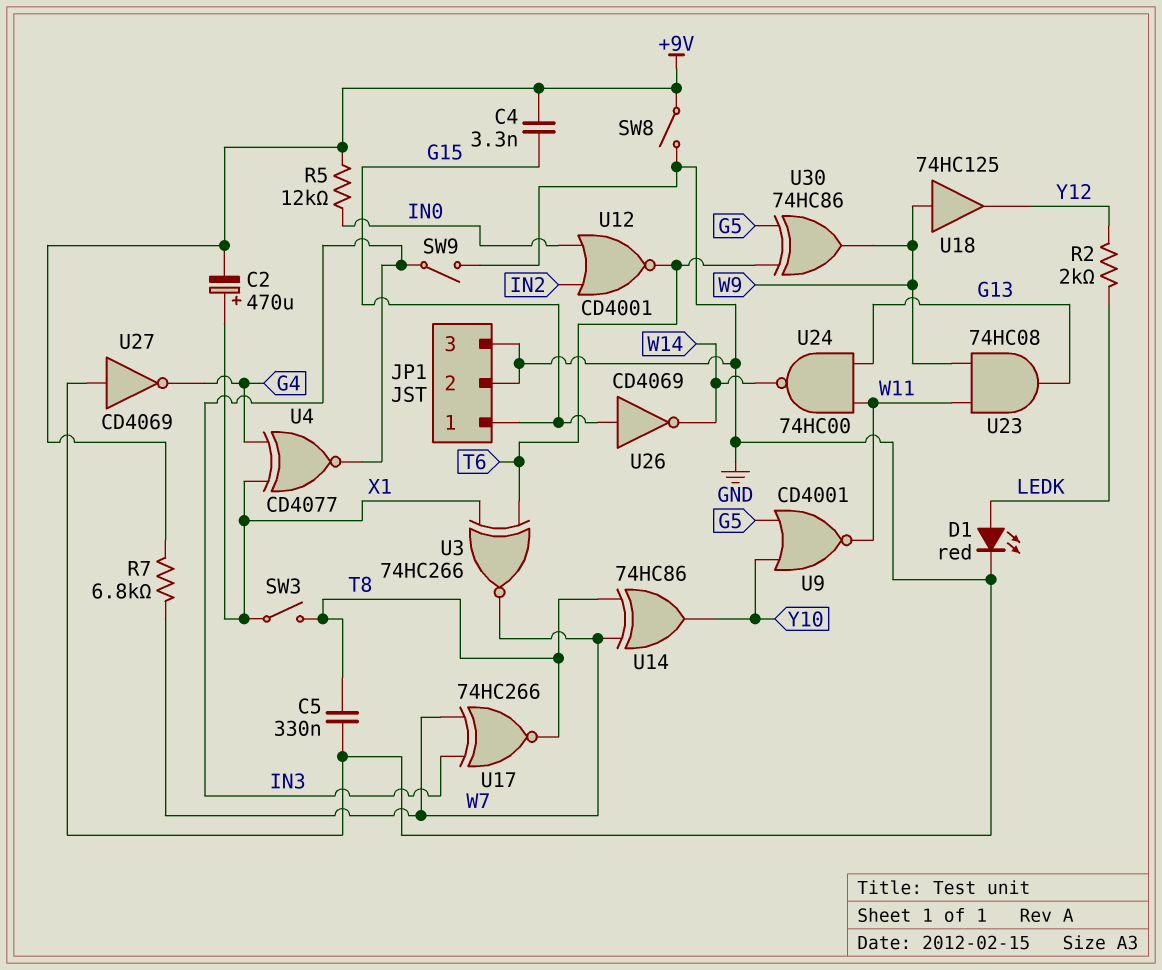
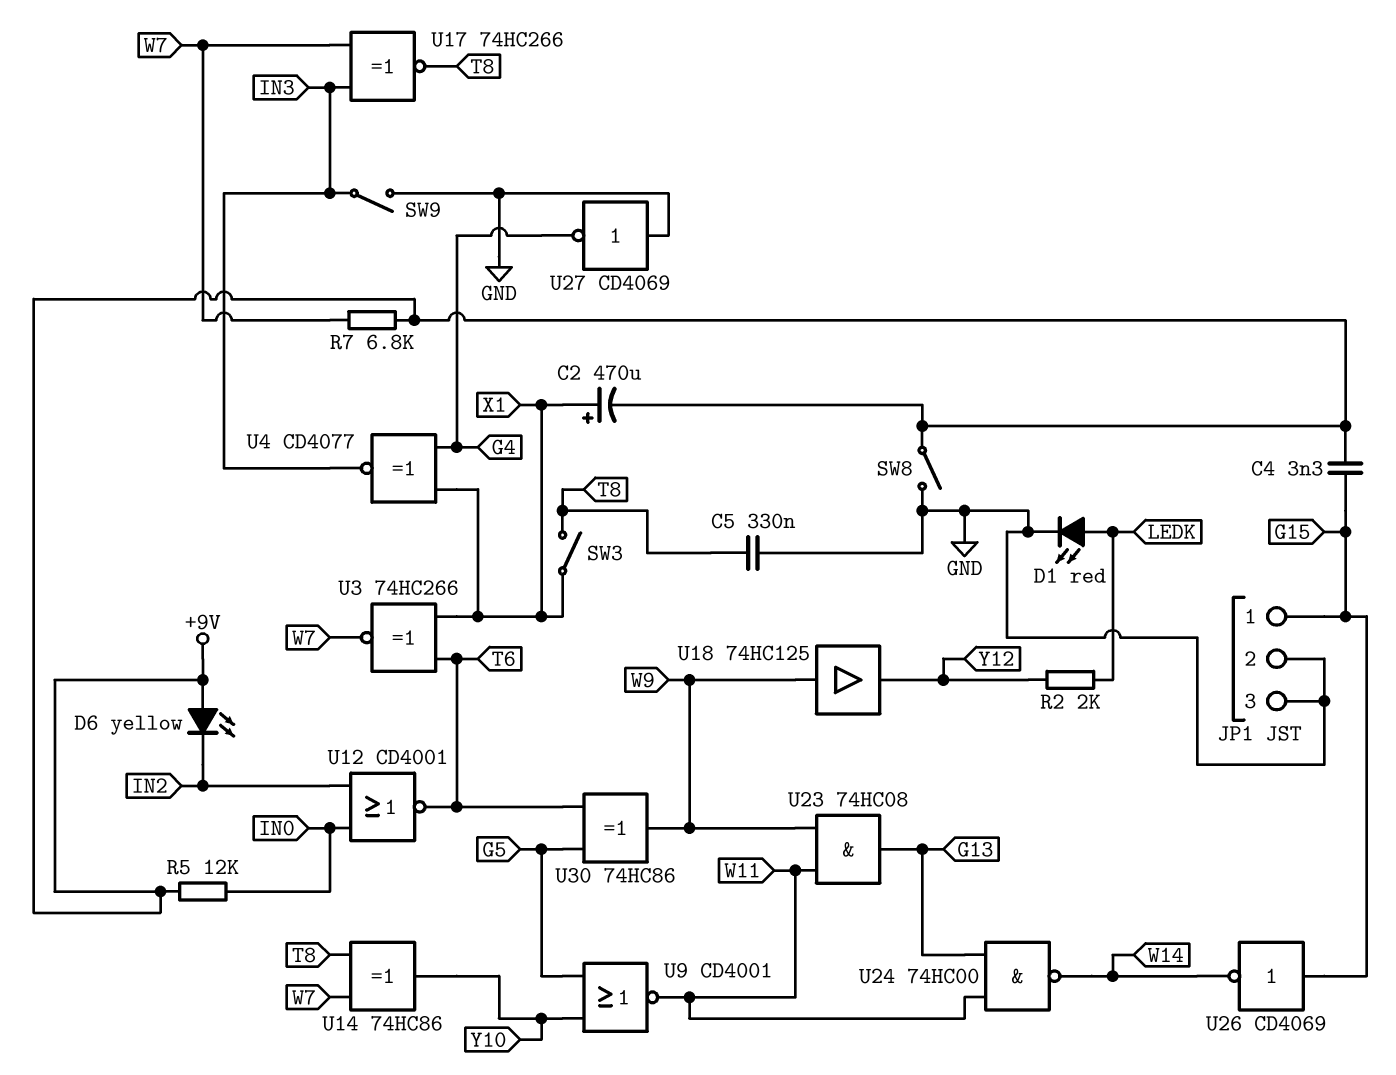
D6: none -> LED yellow (A +9V, K IN2)

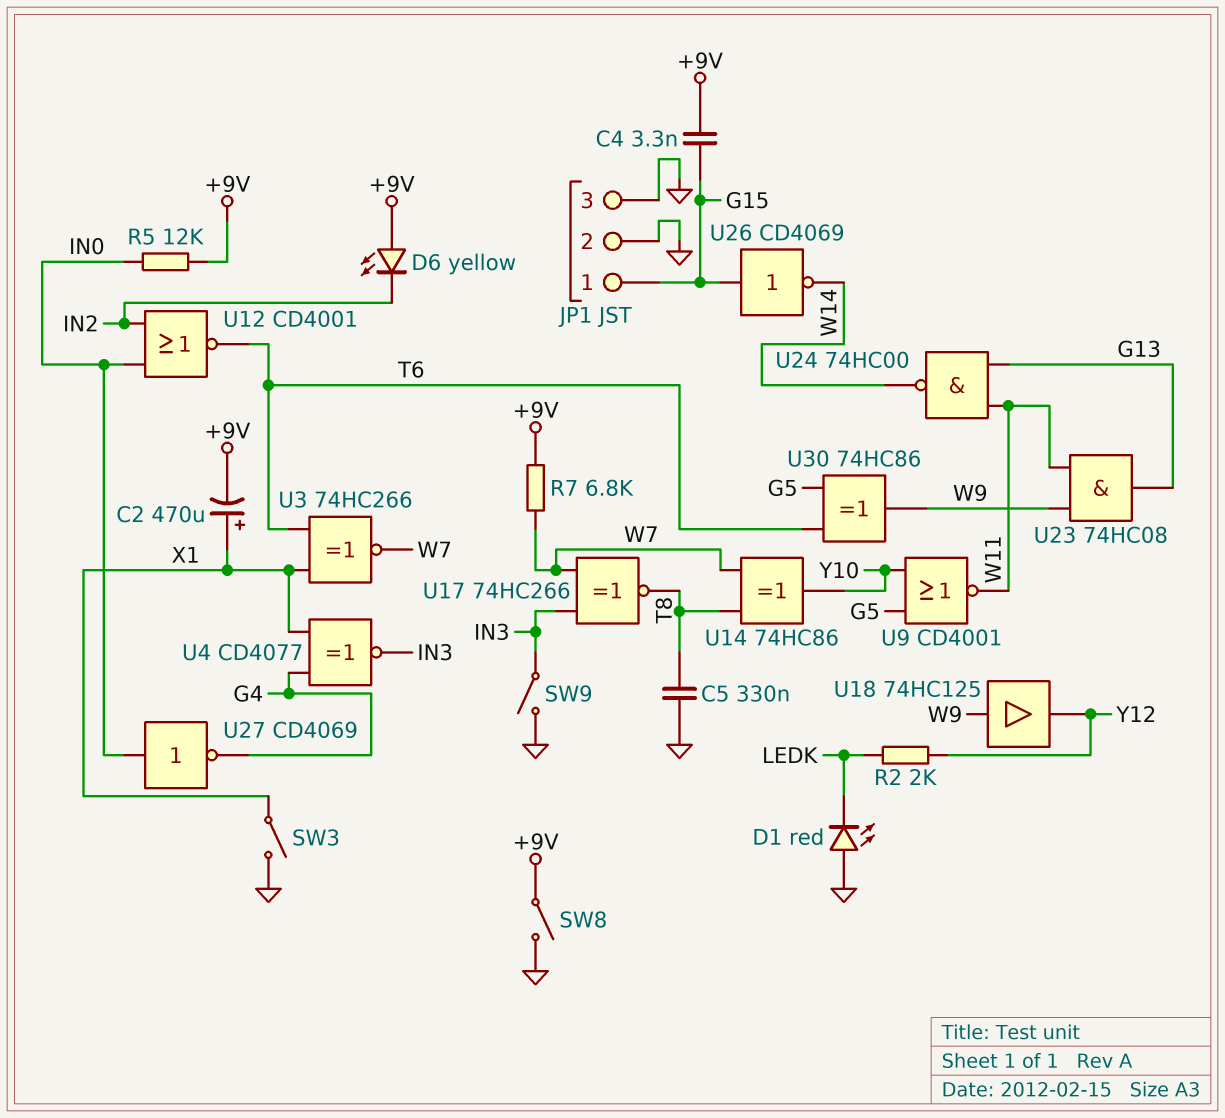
D1: LED red (A LEDK, K GND) -> LED red (A GND, K LEDK)
SW3: switch (T8, X1) -> switch (GND, X1)
U27: NOT CD4069 (in GND, out G4) -> NOT CD4069 (in IN0, out G4)

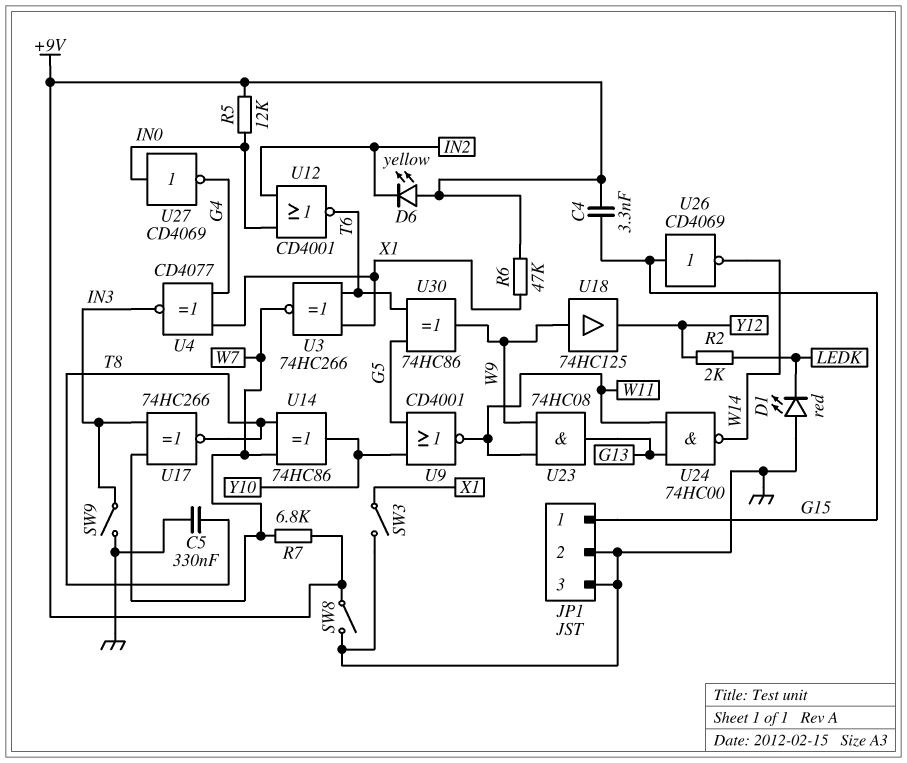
C2: 470uF (plus X1, minus +9V) -> none
R6: none -> 47k (+9V, X1)

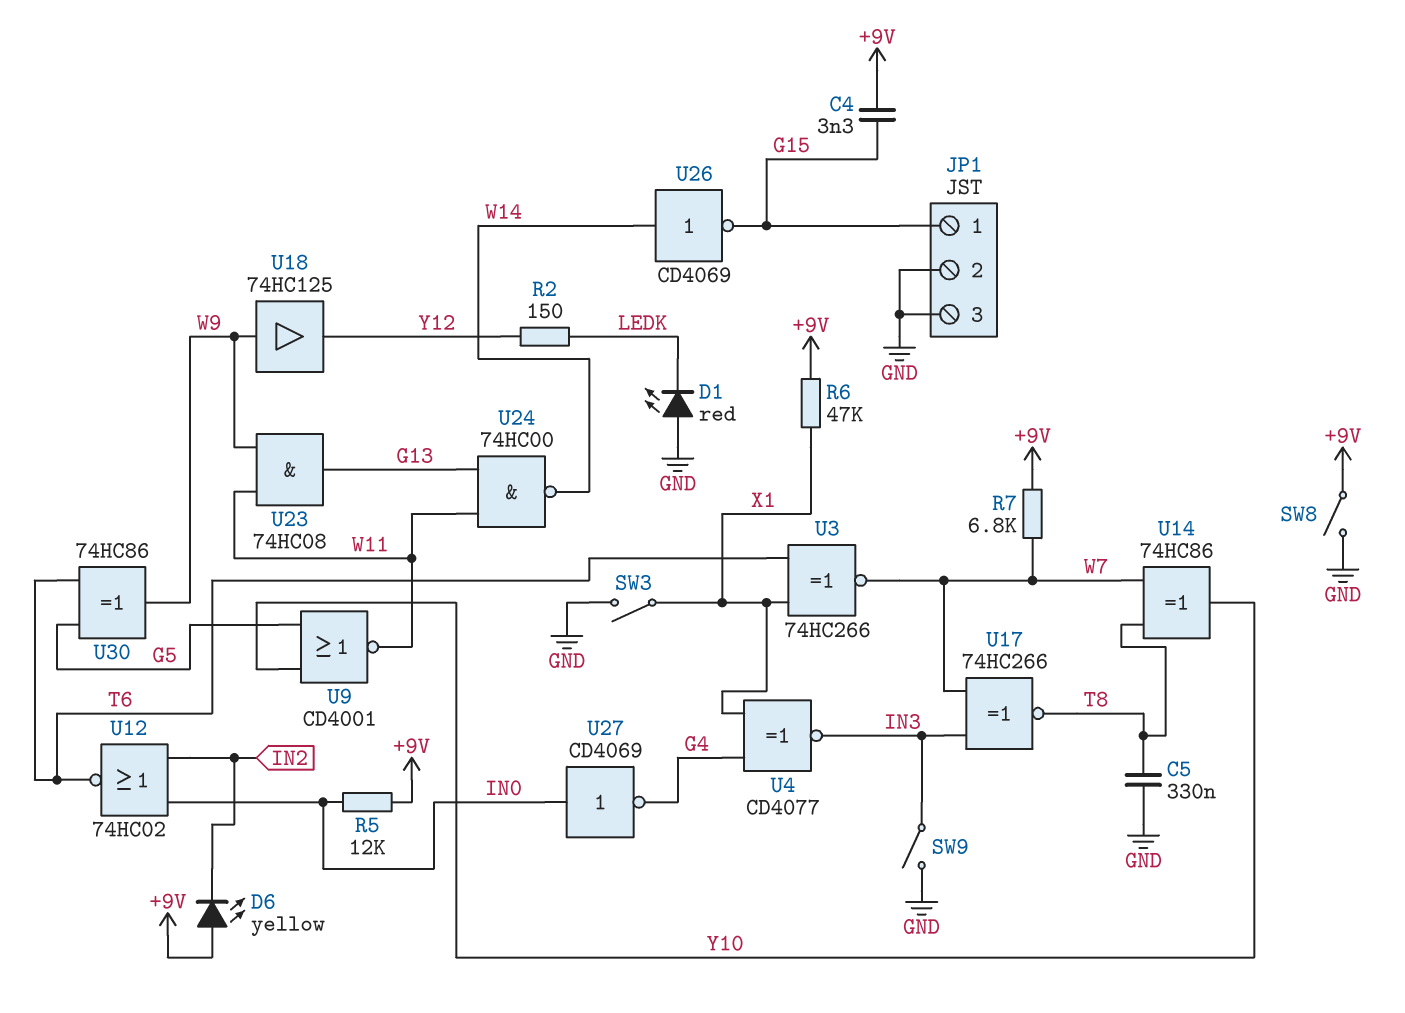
R2: 2k (LEDK, Y12) -> 150 (LEDK, Y12)
U12: NOR CD4001 (in IN0, in IN2, out T6) -> NOR 74HC02 (in IN0, in IN2, out T6)
U26: NOT CD4069 (in G15, out W14) -> NOT CD4069 (in W14, out G15)

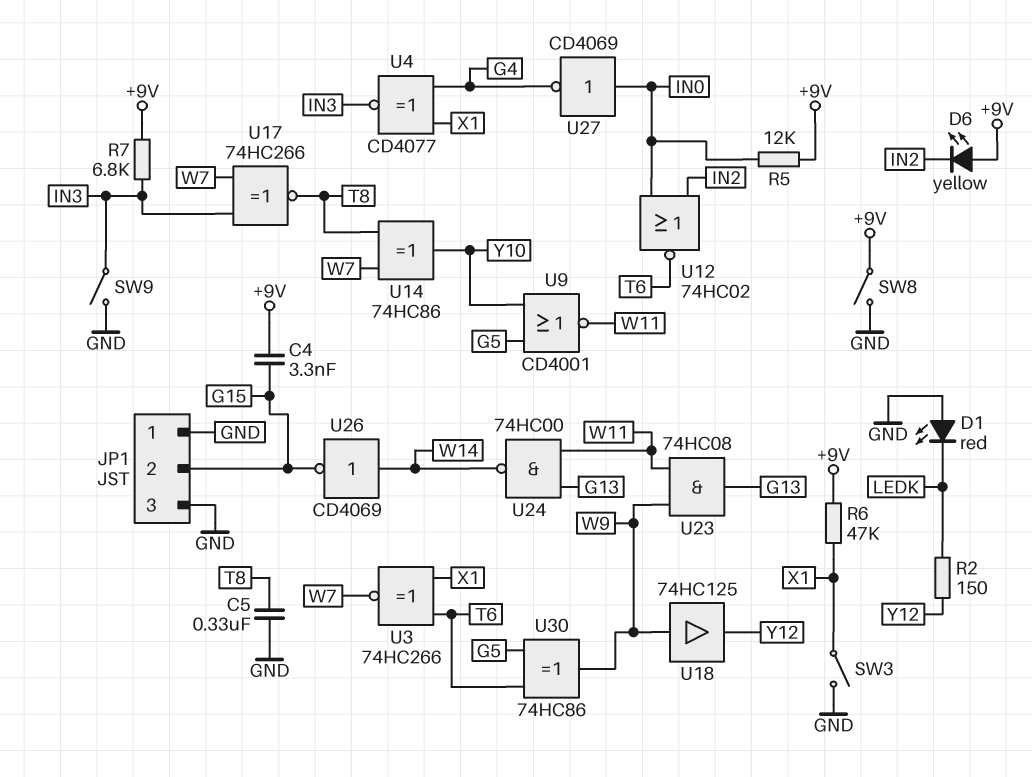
JP1 pin 1: G15 -> GND
JP1 pin 2: GND -> G15
R7: 6.8k (+9V, W7) -> 6.8k (+9V, IN3)

